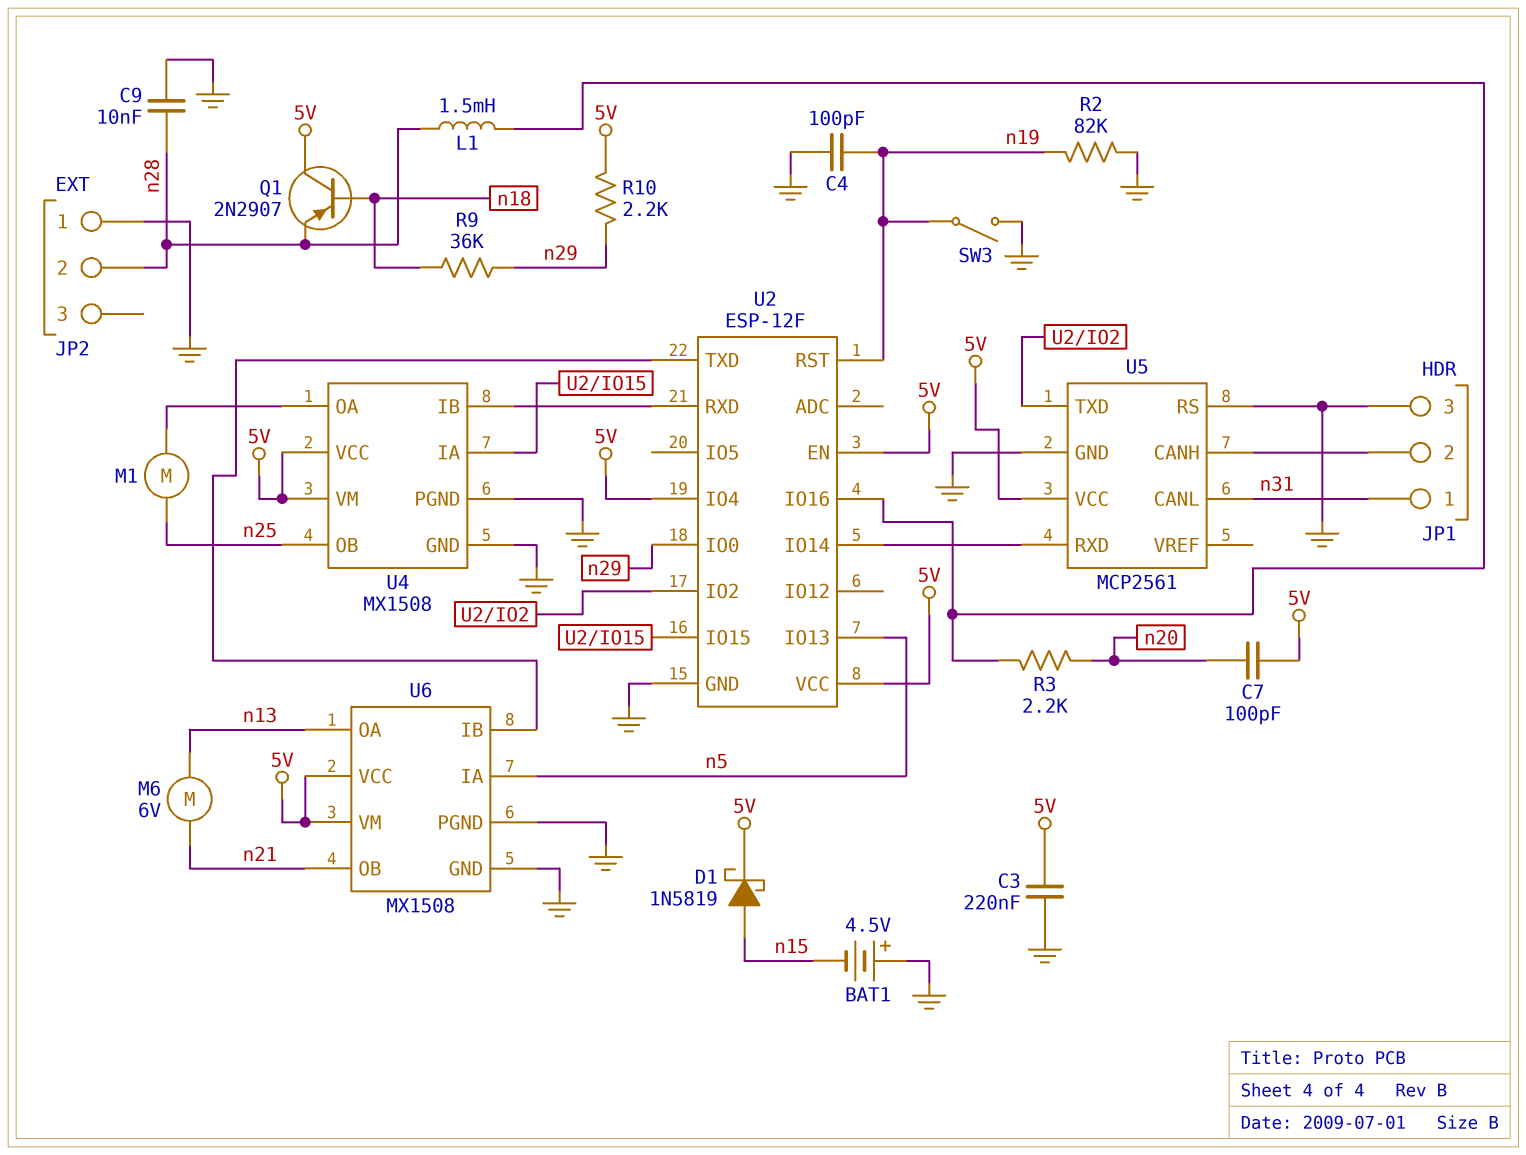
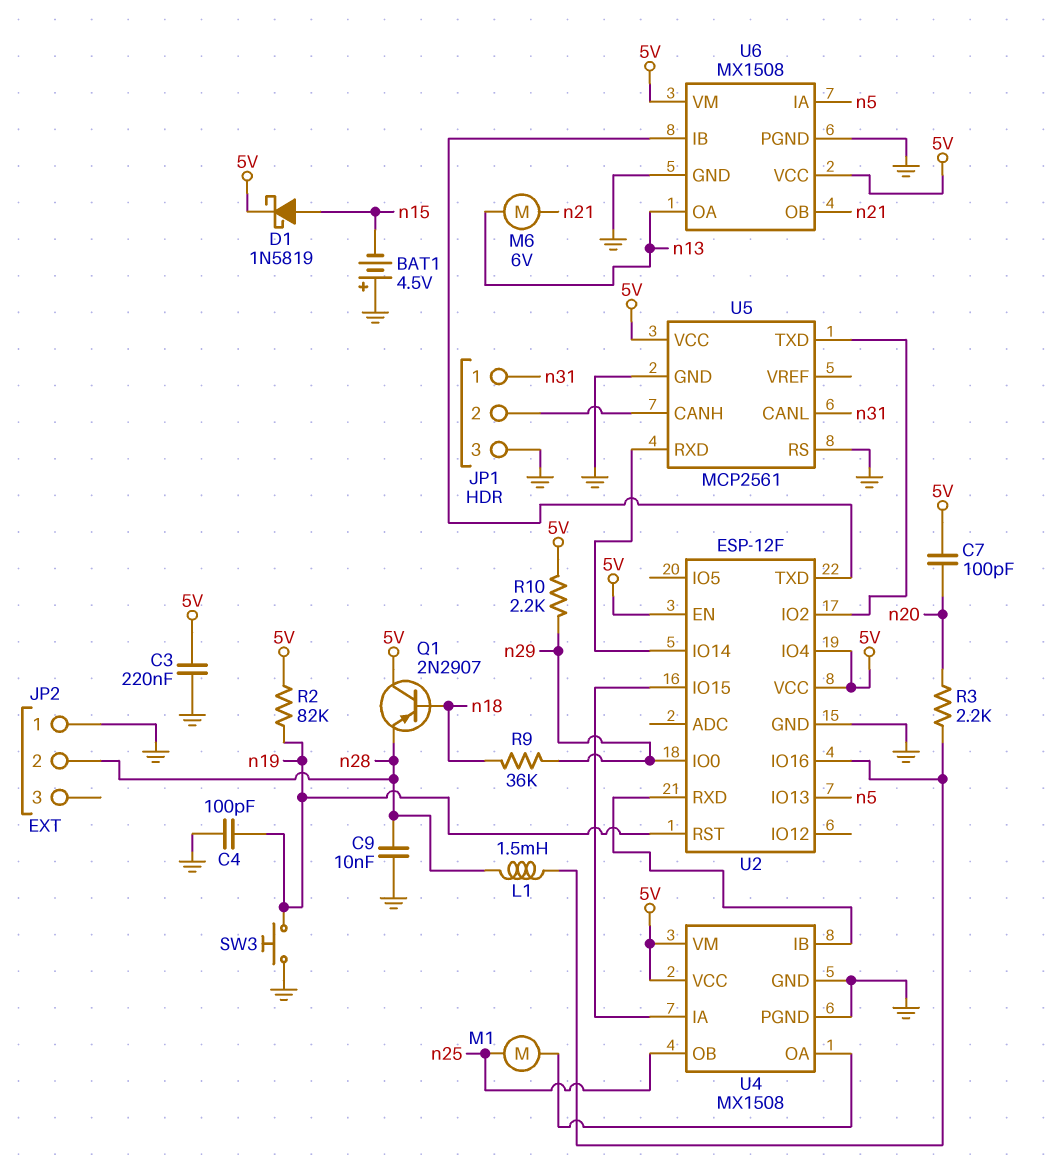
R2: 82k (GND, n19) -> 82k (5V, n19)
SW3: switch (GND, n19) -> button (GND, n19)

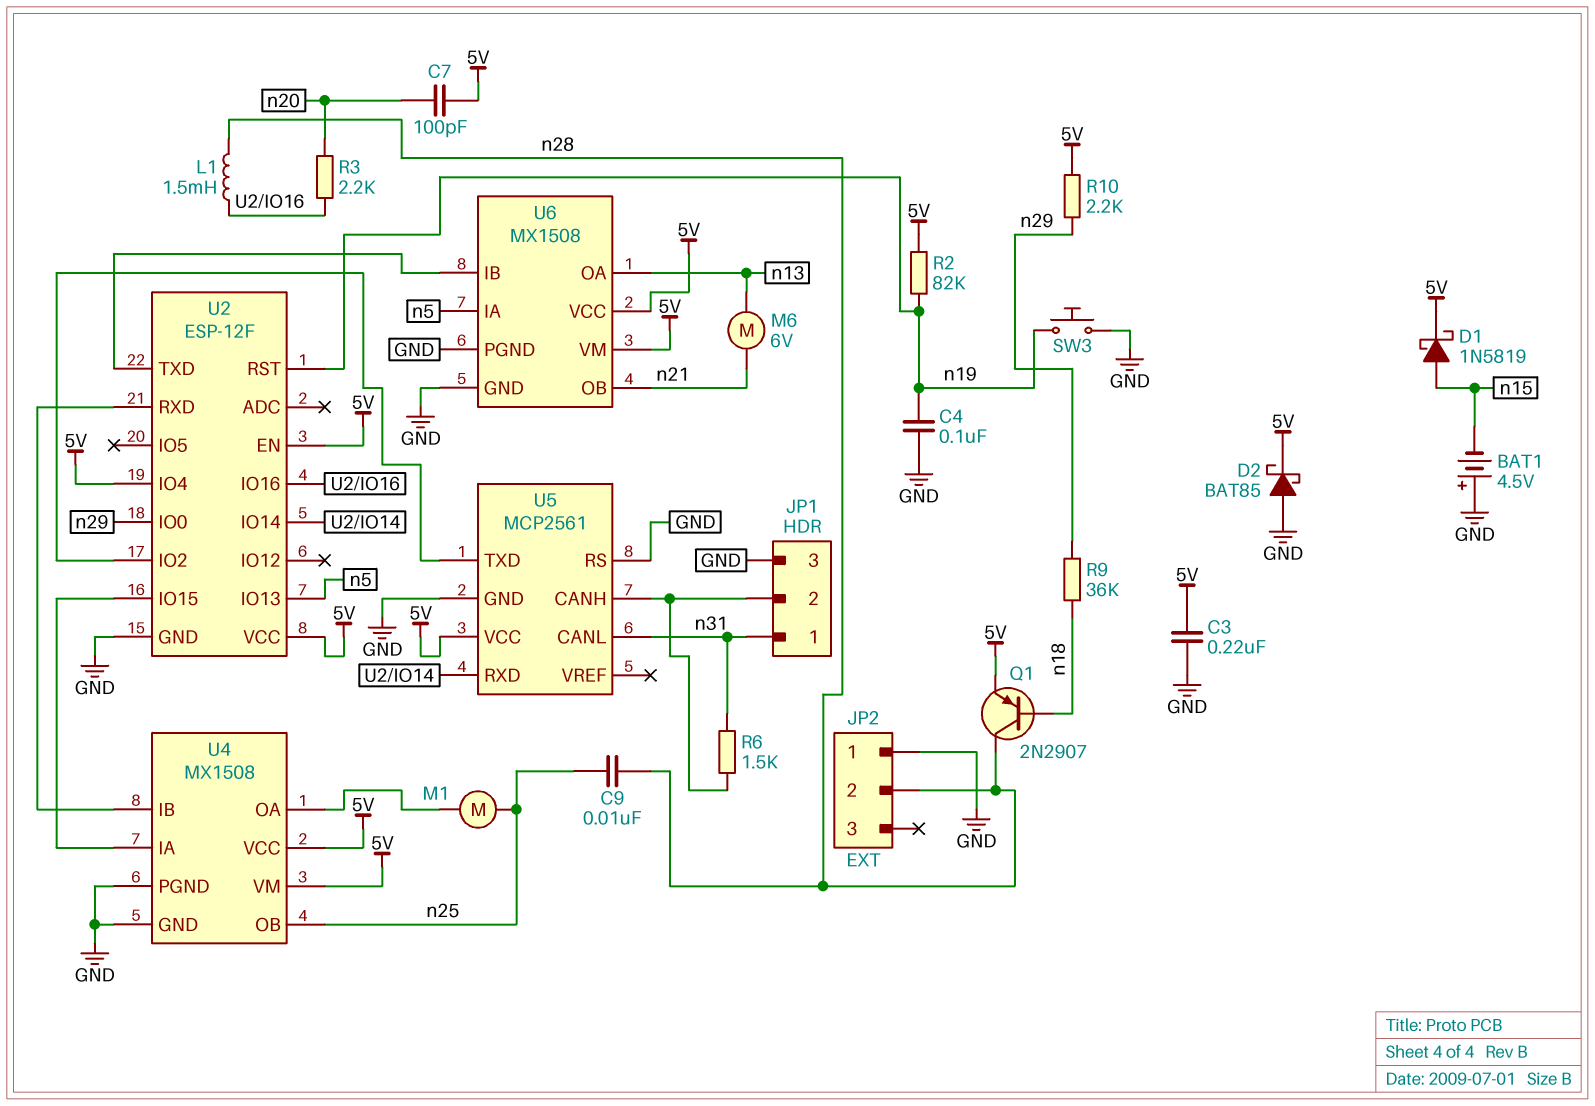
C4: 100pF (GND, n19) -> 100nF (GND, n19)
C9: 10nF (GND, n28) -> 10nF (n25, n28)
D2: none -> schottky BAT85 (A GND, K 5V)
Q1: PNP 2N2907 (B n18, C 5V, E n28) -> PNP 2N2907 (B n18, C n28, E 5V)
R6: none -> 1.5k (JP1/2, n31)

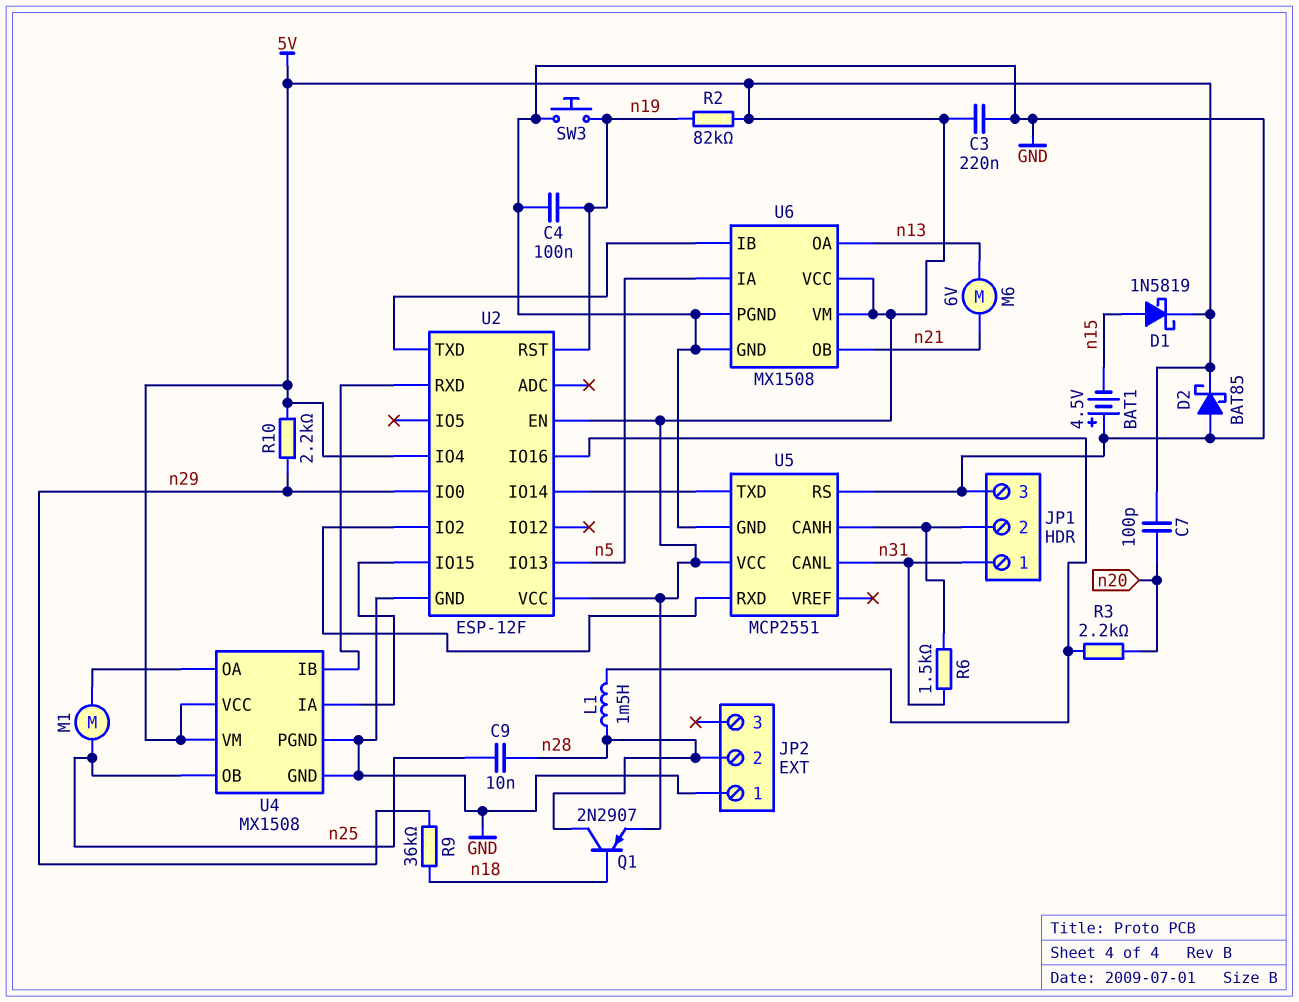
U5: MCP2561 -> MCP2551
U5 pin RXD: U2/IO14 -> U2/IO2
U5 pin TXD: U2/IO2 -> U2/IO14

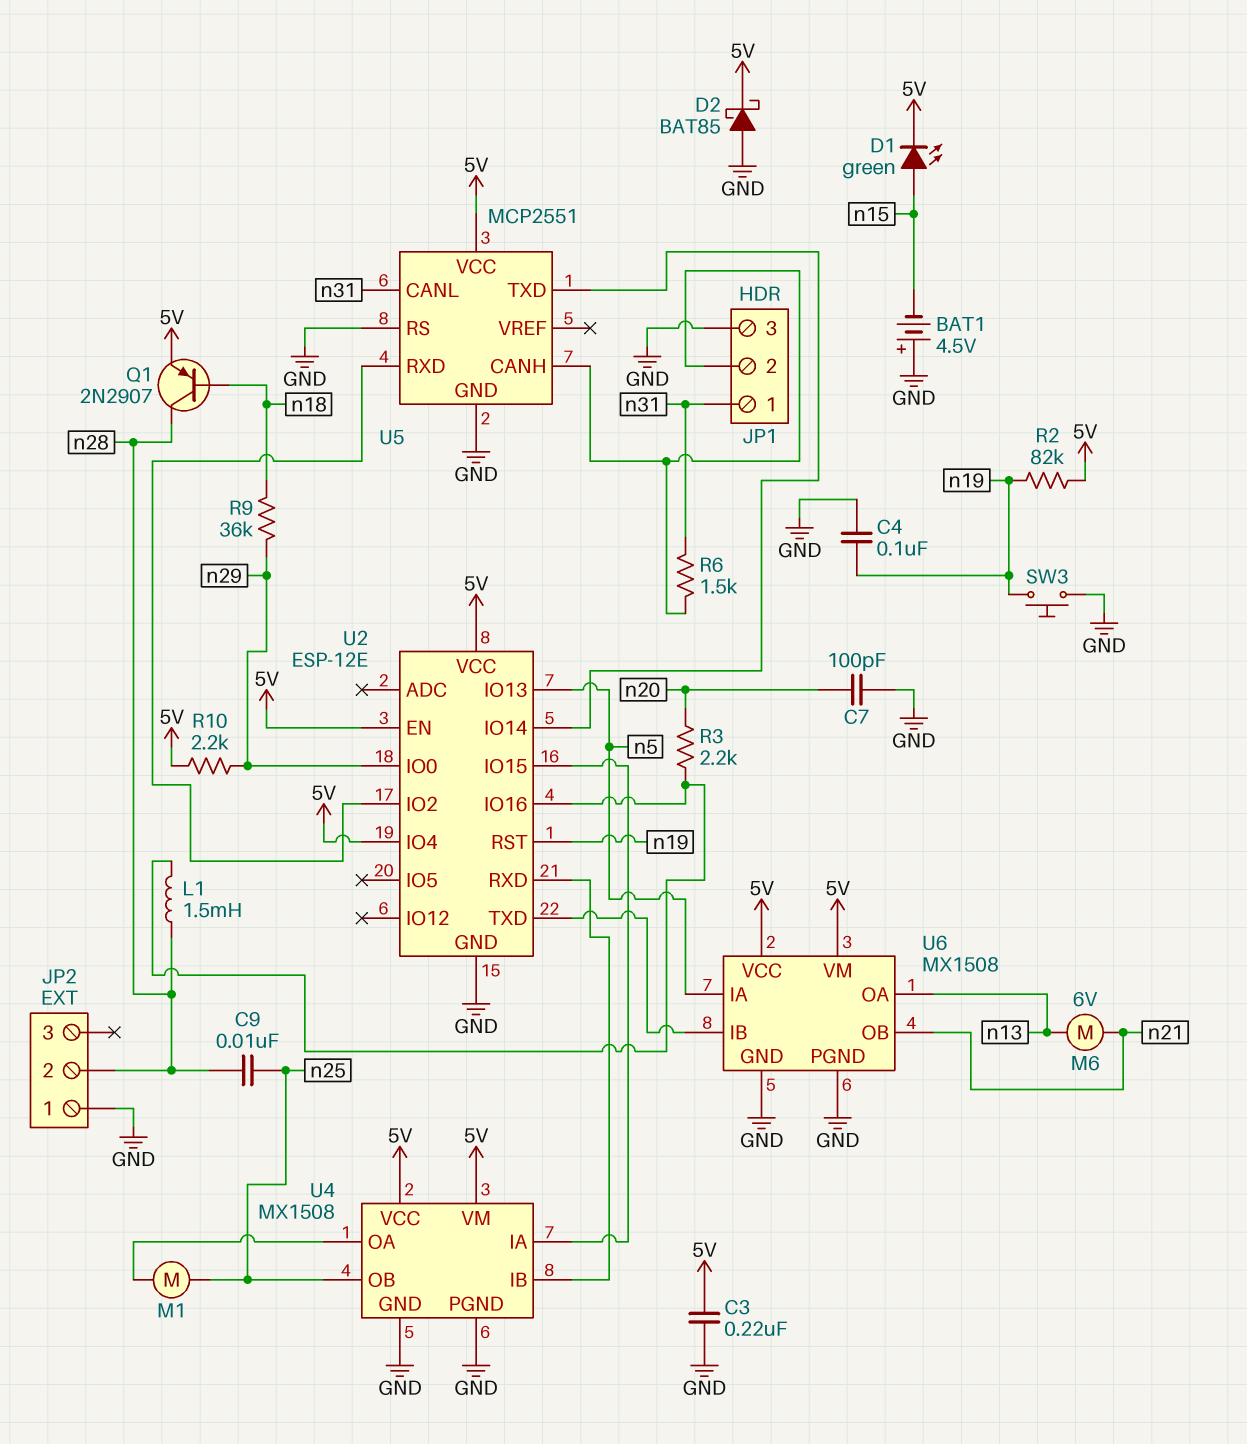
C7: 100pF (5V, n20) -> 100pF (GND, n20)
D1: schottky 1N5819 (A n15, K 5V) -> LED green (A n15, K 5V)
U2: ESP-12F -> ESP-12E

